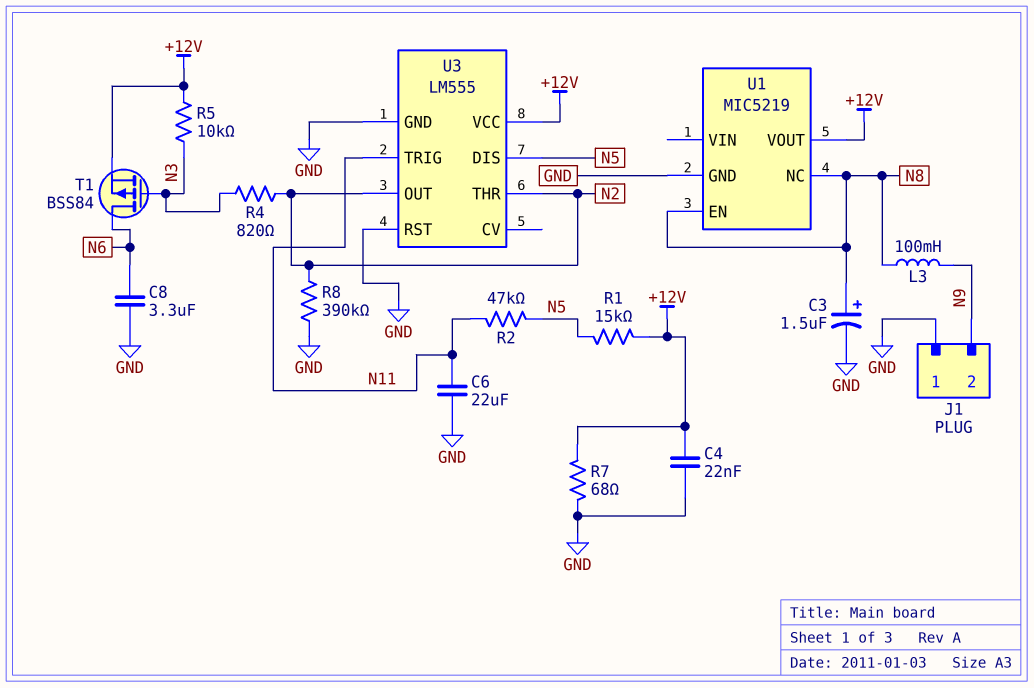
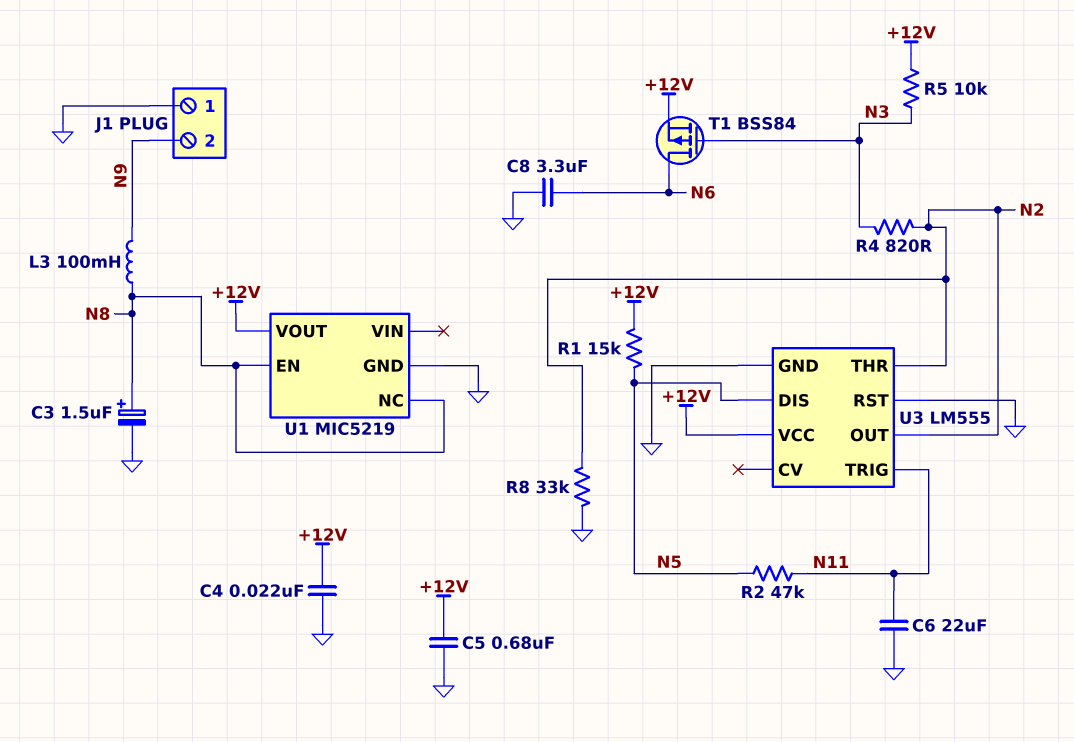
C5: none -> 680nF (+12V, GND)
R7: 68 (+12V, GND) -> none
R8: 390k (GND, N2) -> 33k (GND, N2)

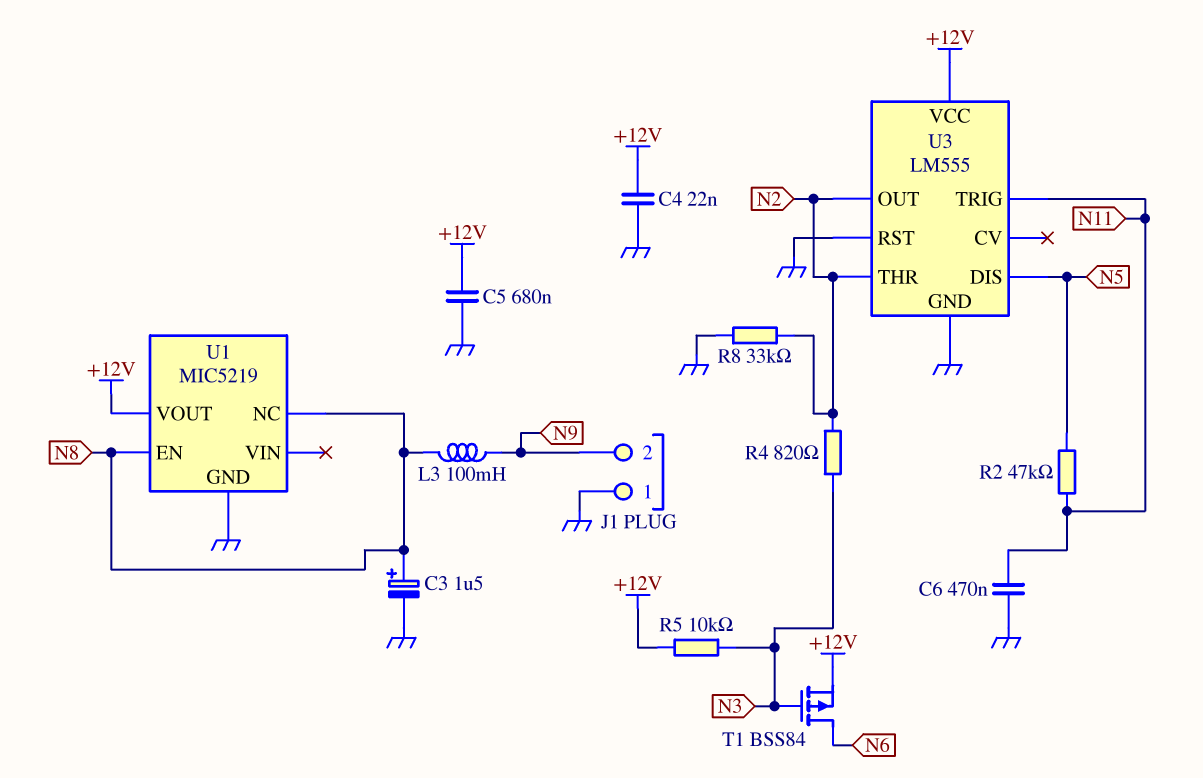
C6: 22uF (GND, N11) -> 470nF (GND, N11)
C8: 3.3uF (GND, N6) -> none
R1: 15k (+12V, N5) -> none

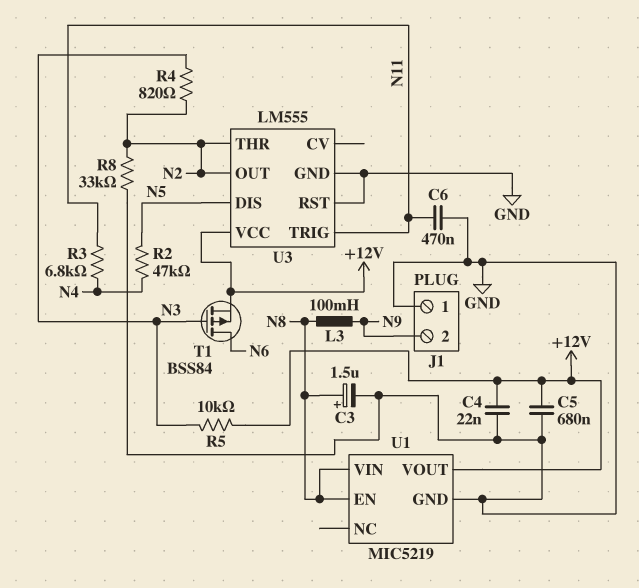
R2: 47k (N5, N11) -> 47k (N4, N5)
R3: none -> 6.8k (N4, N11)
U1 pin NC: N8 -> none
U1 pin VIN: none -> N8

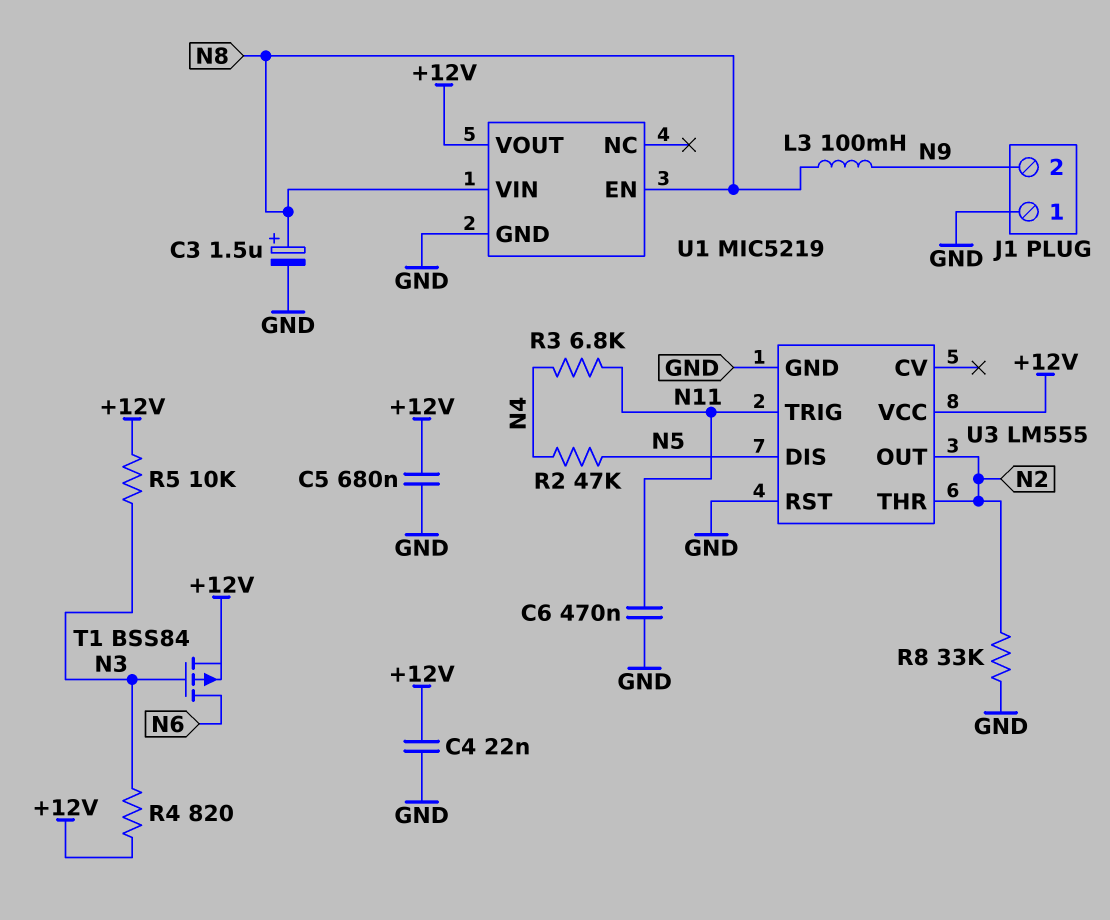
R4: 820 (N2, N3) -> 820 (+12V, N3)

